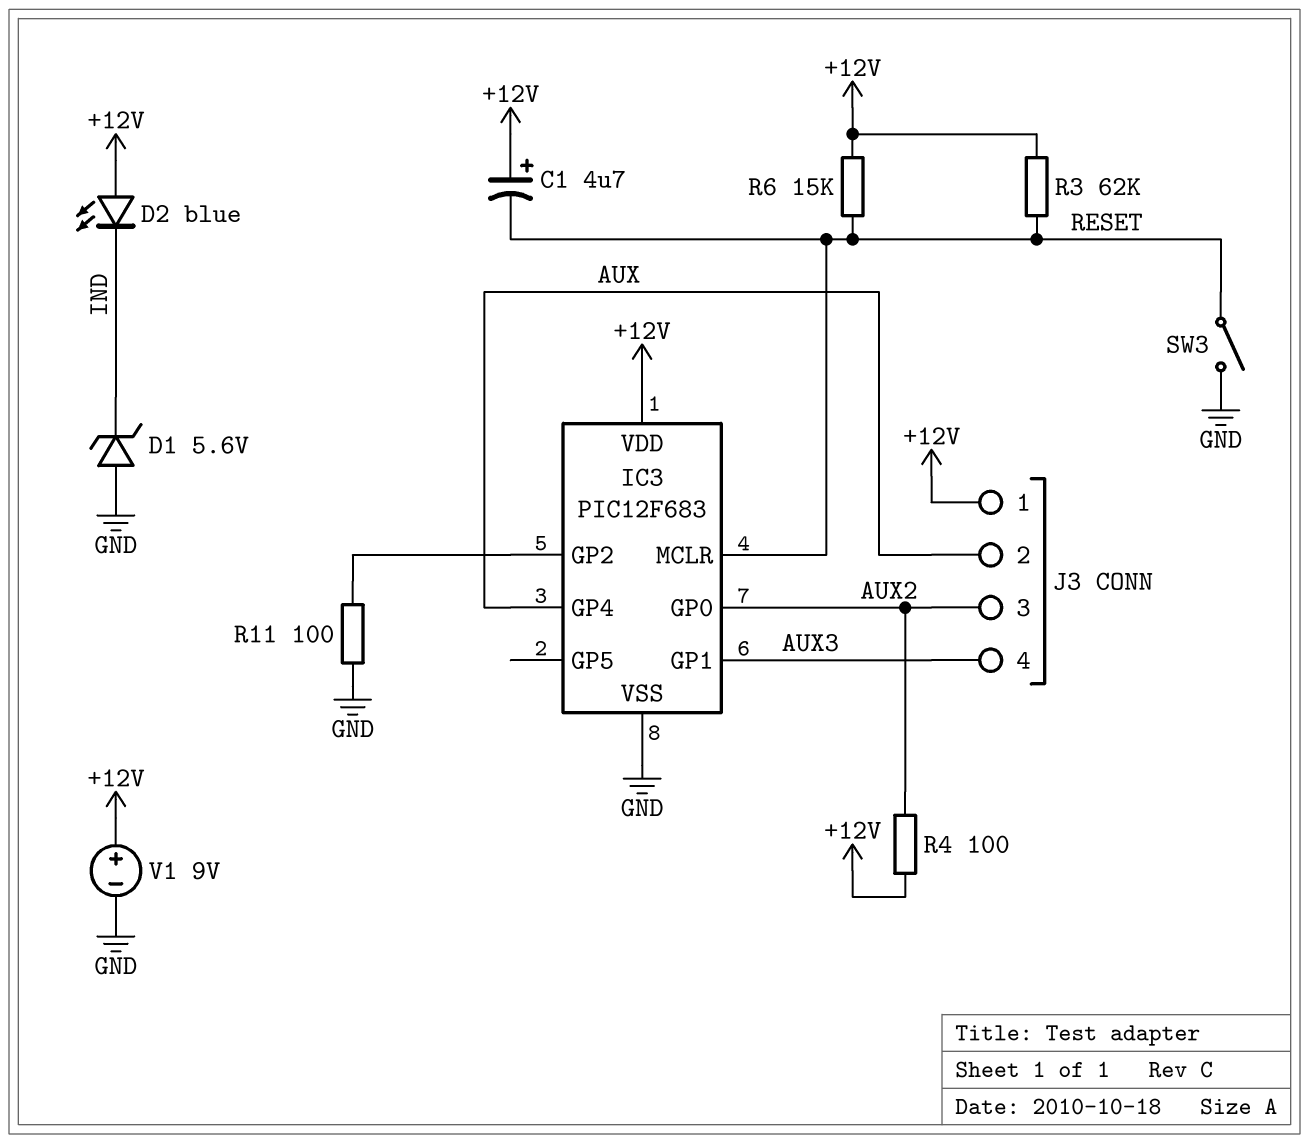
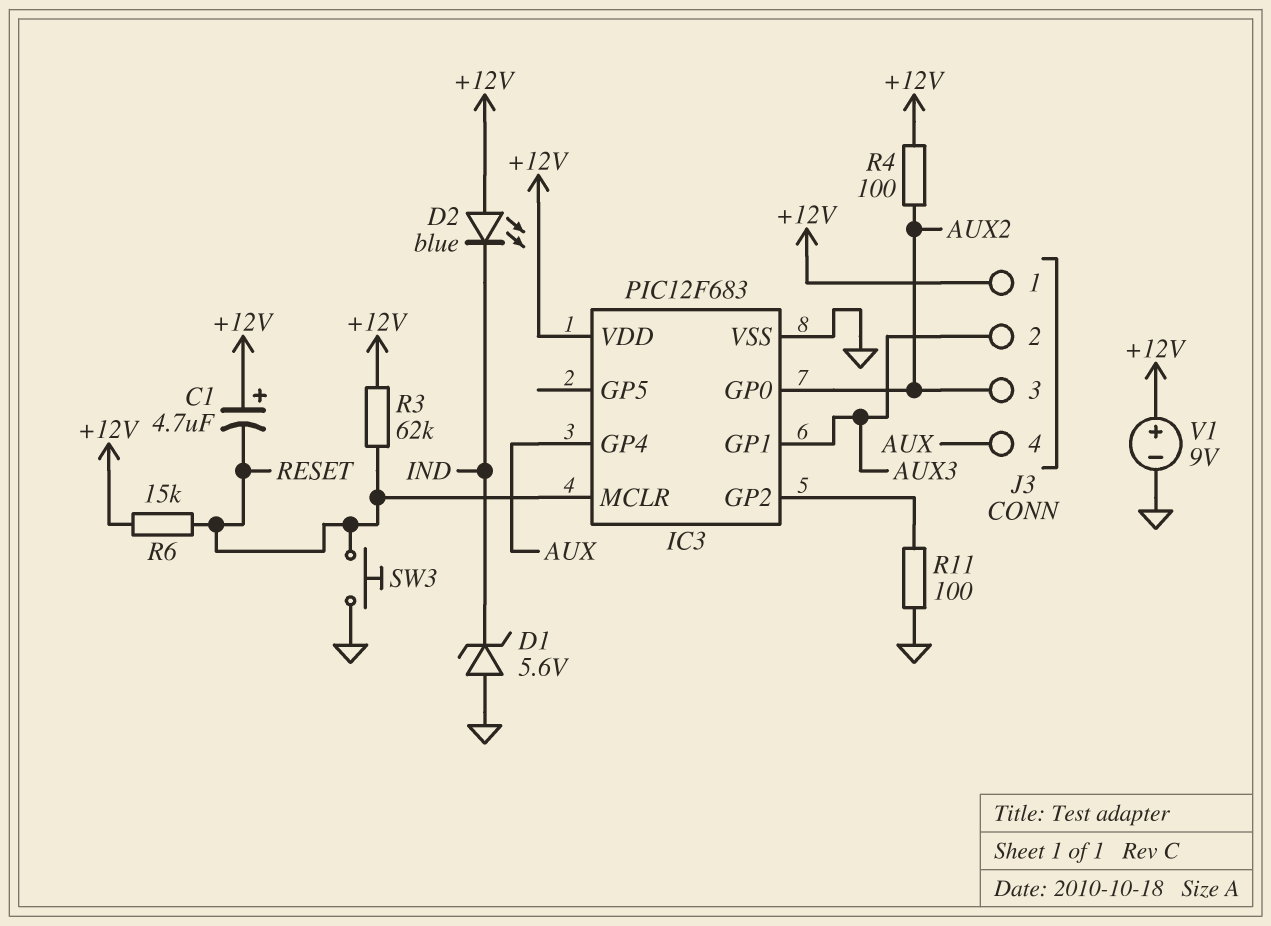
J3 pin 2: AUX -> AUX3
J3 pin 4: AUX3 -> AUX
SW3: switch (GND, RESET) -> button (GND, RESET)

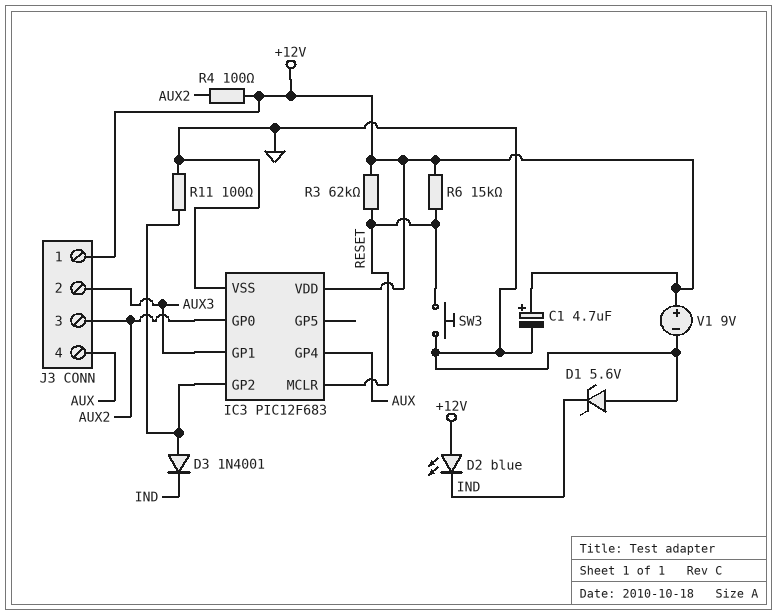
C1: 4.7uF (plus +12V, minus RESET) -> 4.7uF (plus +12V, minus GND)
D3: none -> diode 1N4001 (A IC3/GP2, K IND)

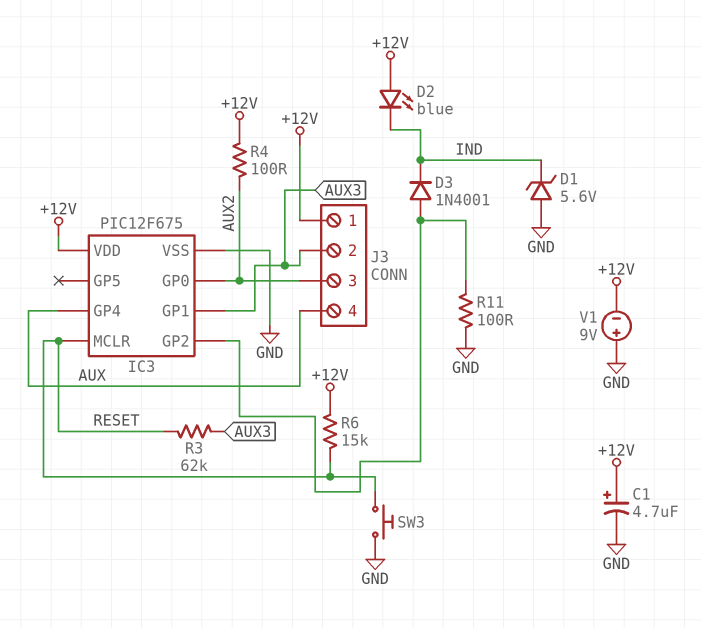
IC3: PIC12F683 -> PIC12F675
R3: 62k (+12V, RESET) -> 62k (AUX3, RESET)
V1: 9V (plus +12V, minus GND) -> 9V (plus GND, minus +12V)

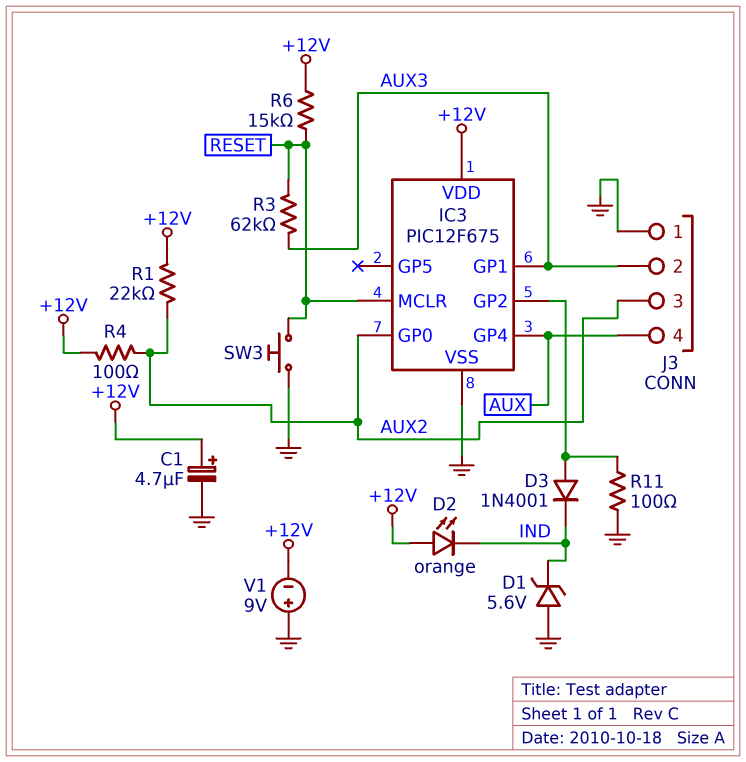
D2: LED blue (A +12V, K IND) -> LED orange (A +12V, K IND)
J3 pin 1: +12V -> GND
R1: none -> 22k (+12V, AUX2)

